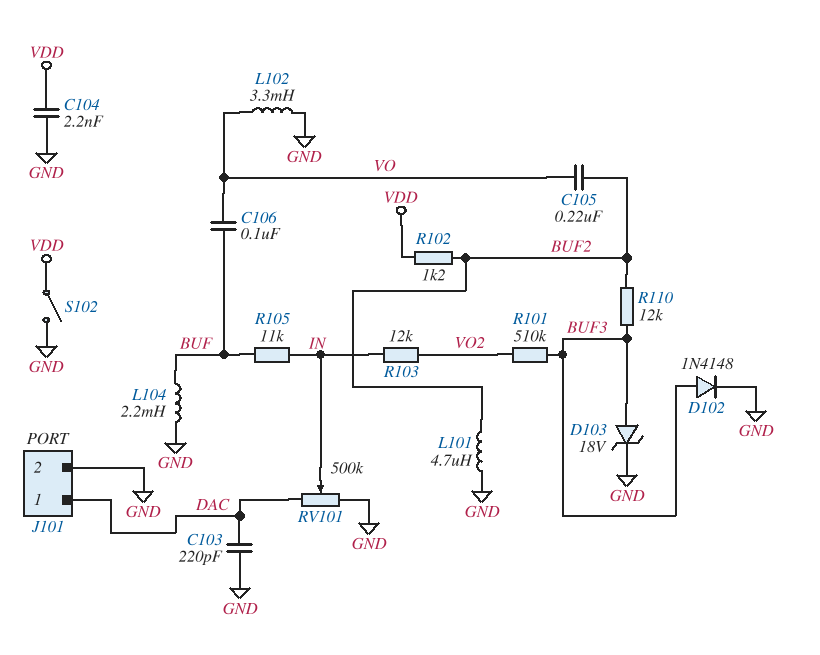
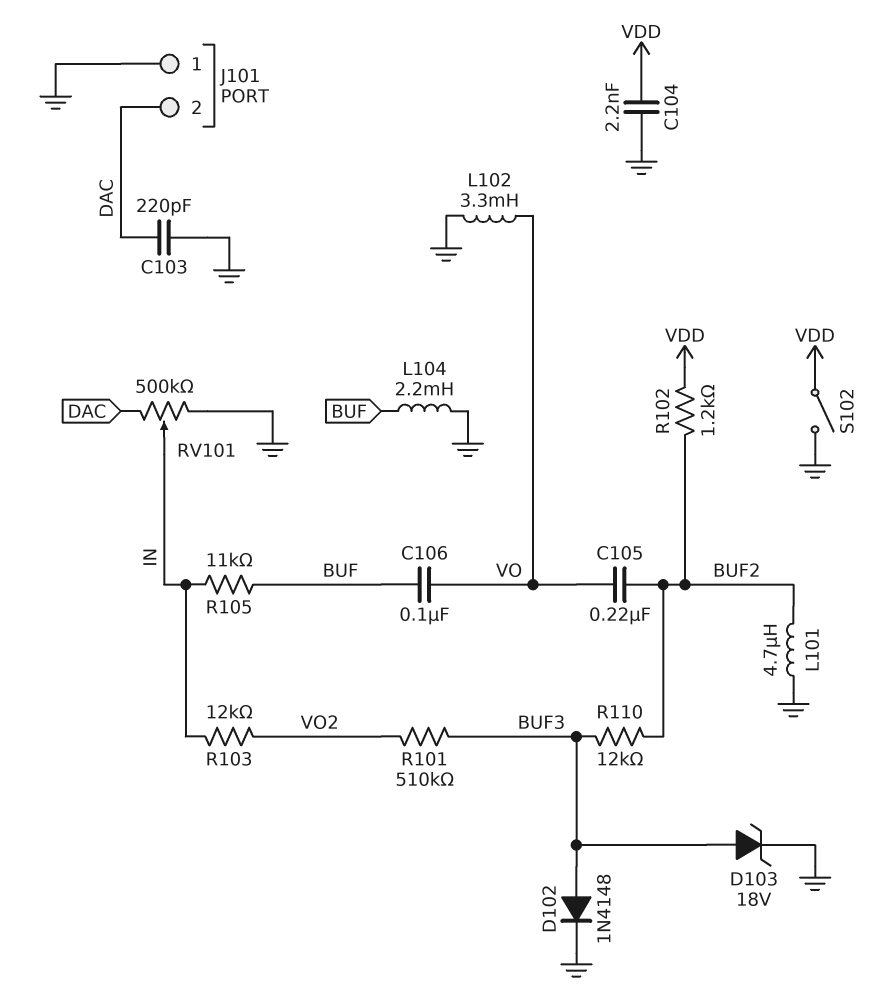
J101 pin 1: DAC -> GND
J101 pin 2: GND -> DAC

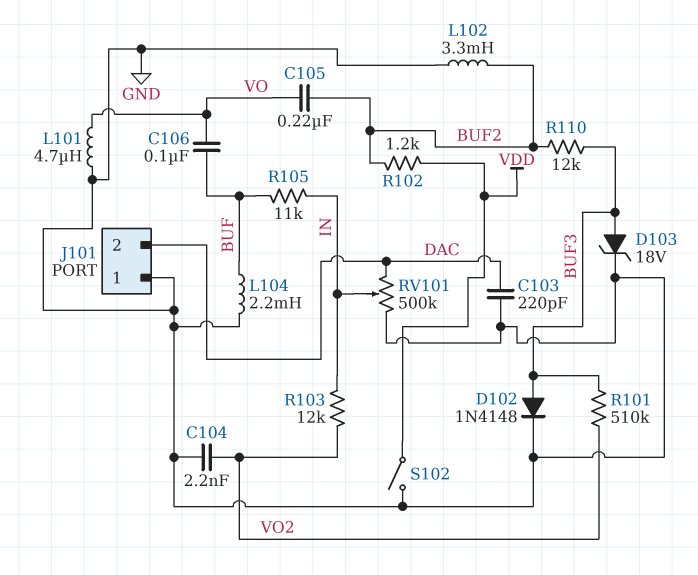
C104: 2.2nF (GND, VDD) -> 2.2nF (GND, VO2)
L101: 4.7uH (BUF2, GND) -> 4.7uH (GND, VO)
L102: 3.3mH (GND, VO) -> 3.3mH (BUF2, GND)

